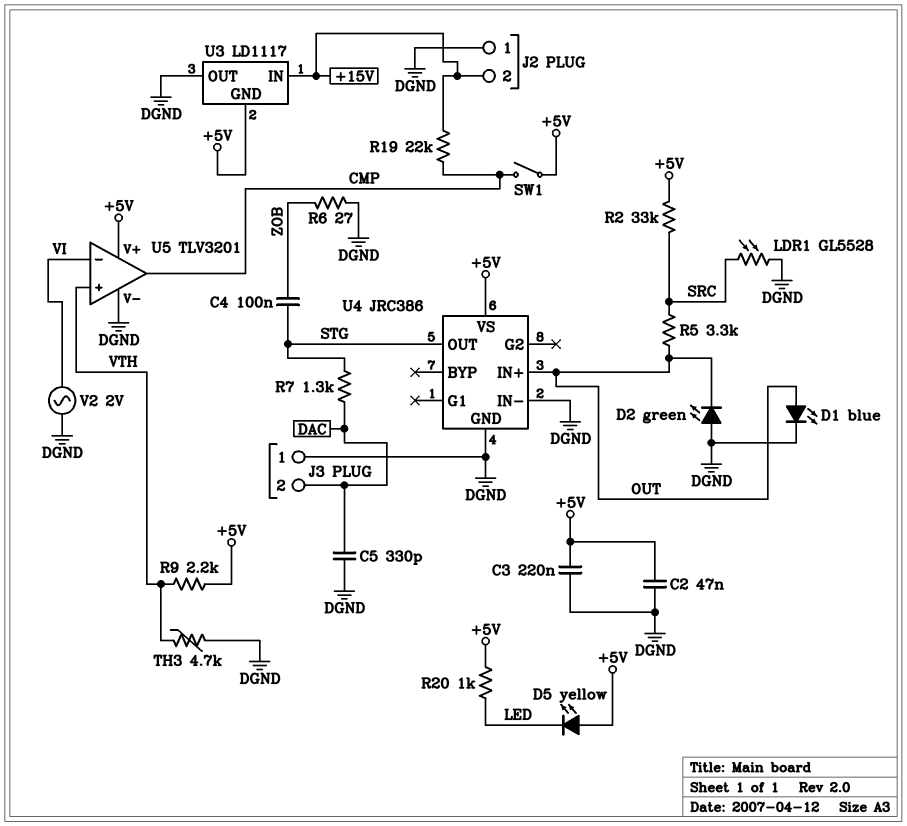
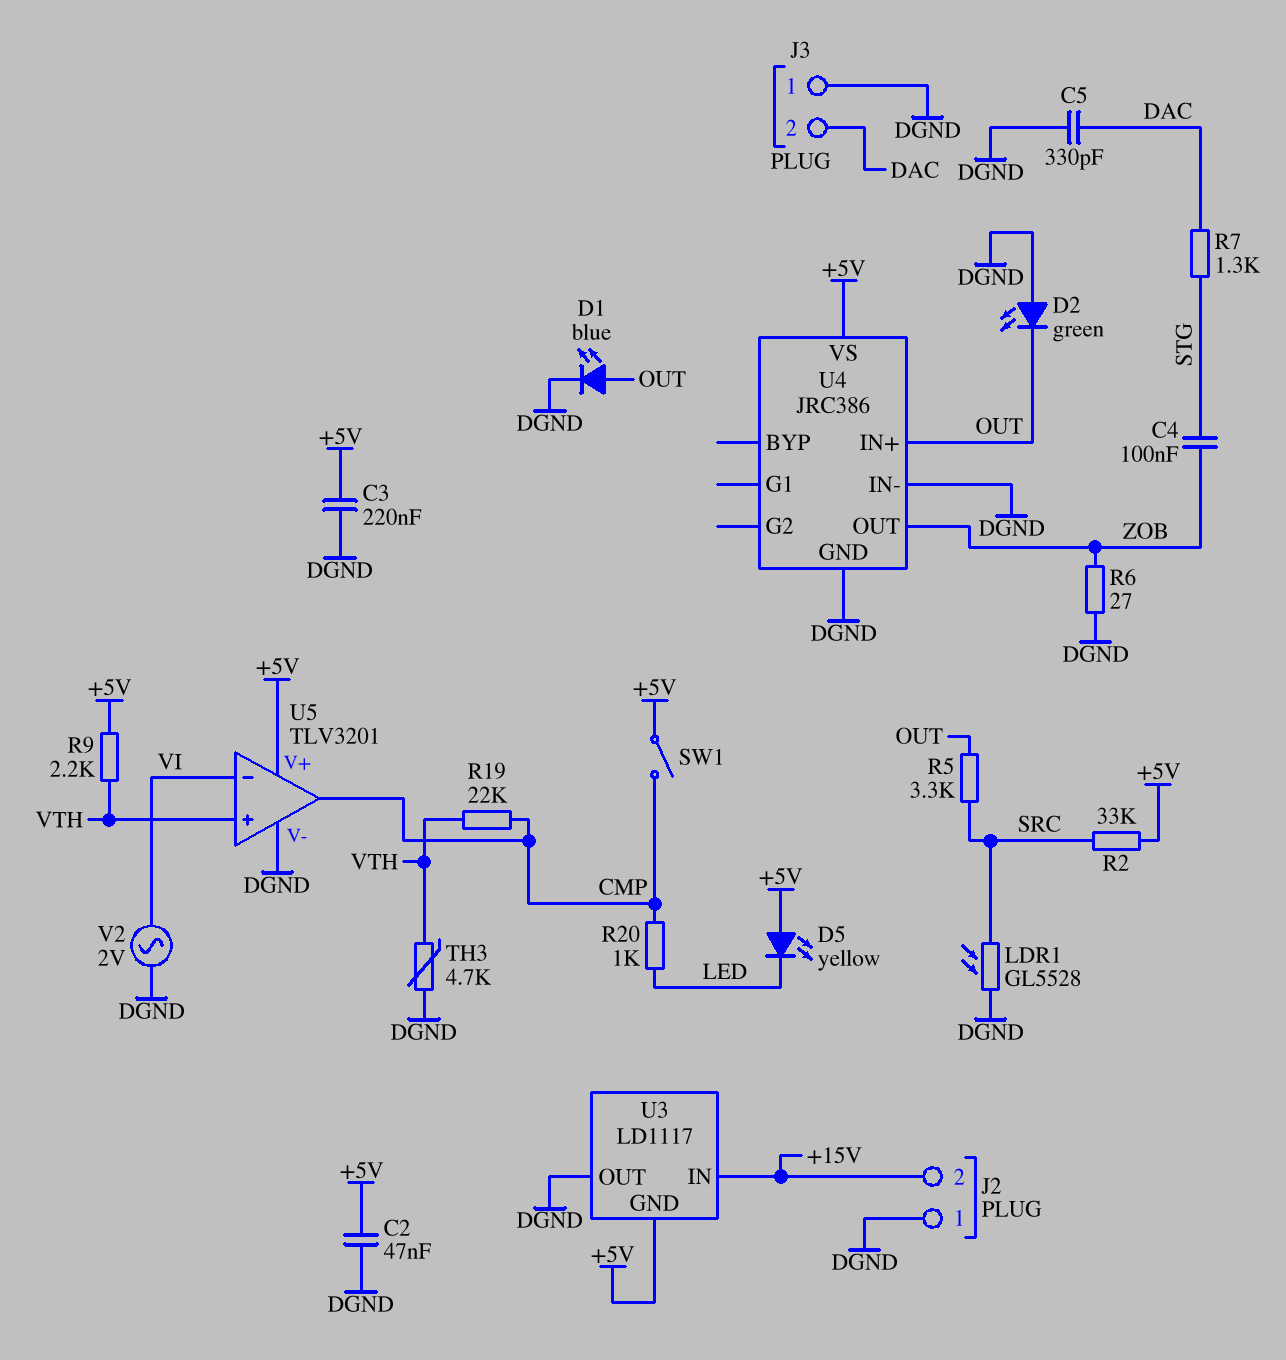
R19: 22k (+15V, CMP) -> 22k (CMP, VTH)
R20: 1k (+5V, LED) -> 1k (CMP, LED)
U4 pin OUT: STG -> ZOB

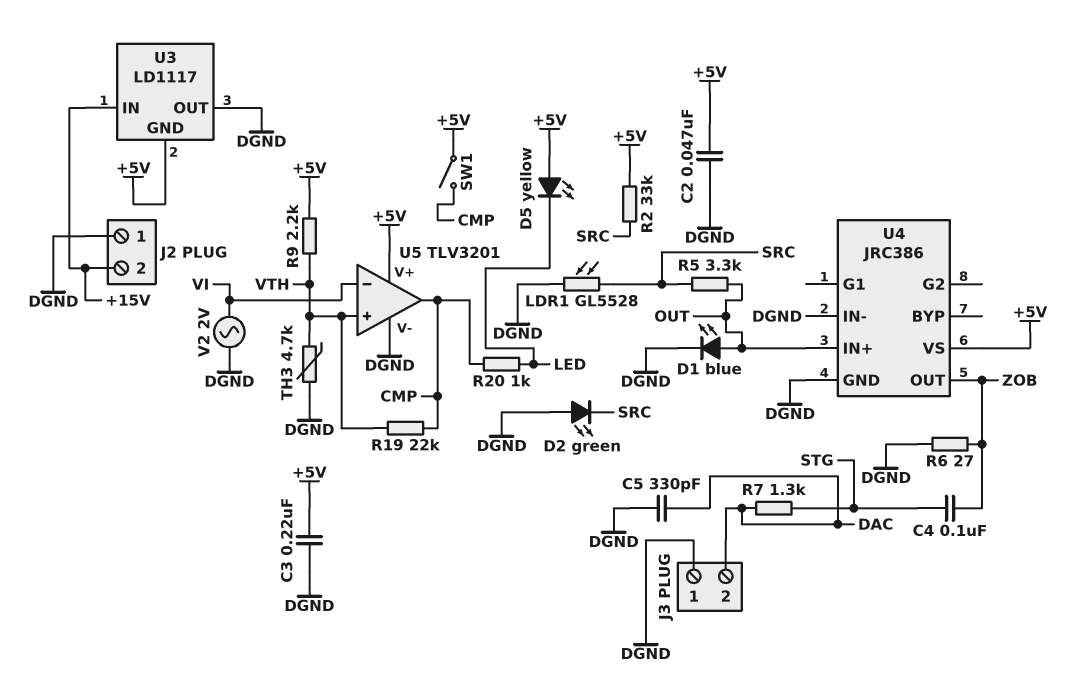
D2: LED green (A DGND, K OUT) -> LED green (A DGND, K SRC)

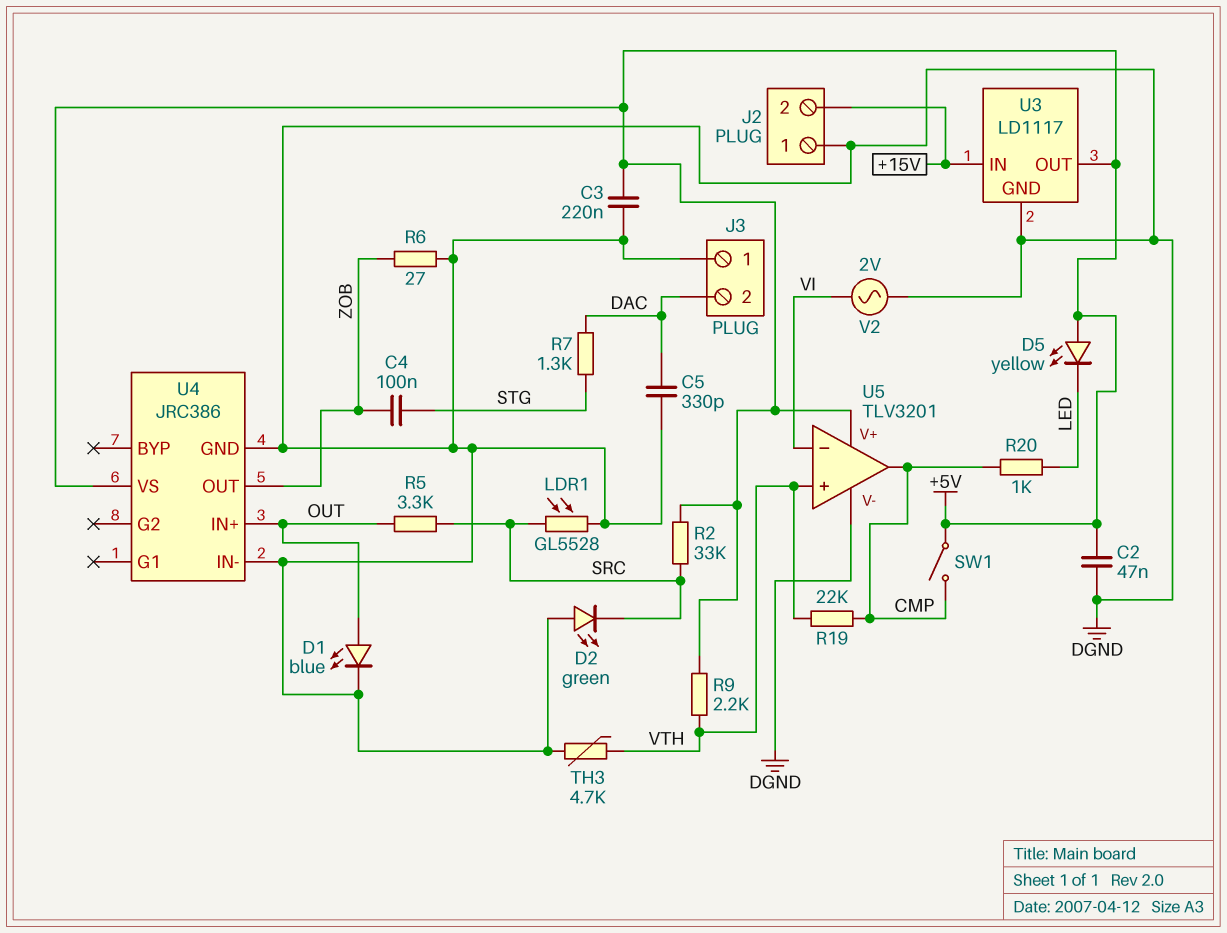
U3 pin GND: +5V -> DGND
U3 pin OUT: DGND -> +5V

